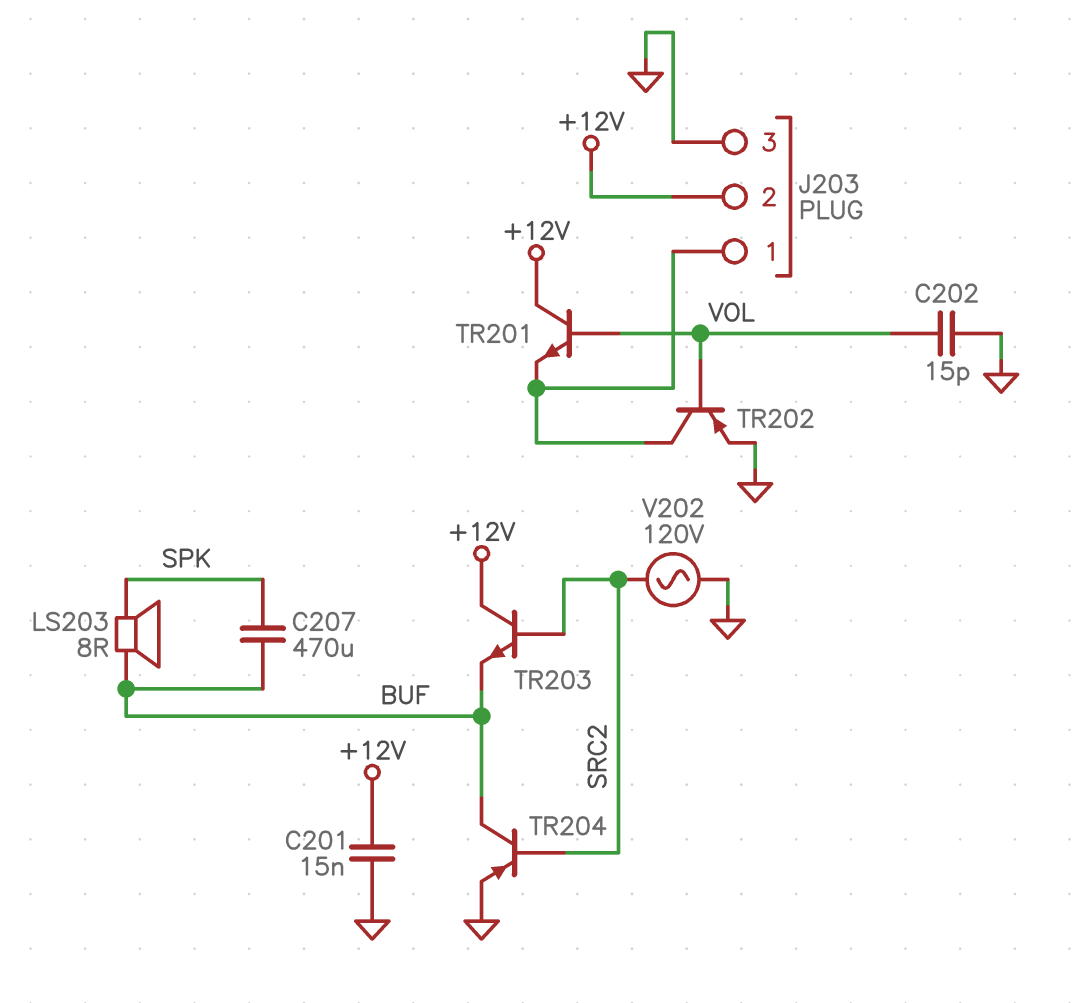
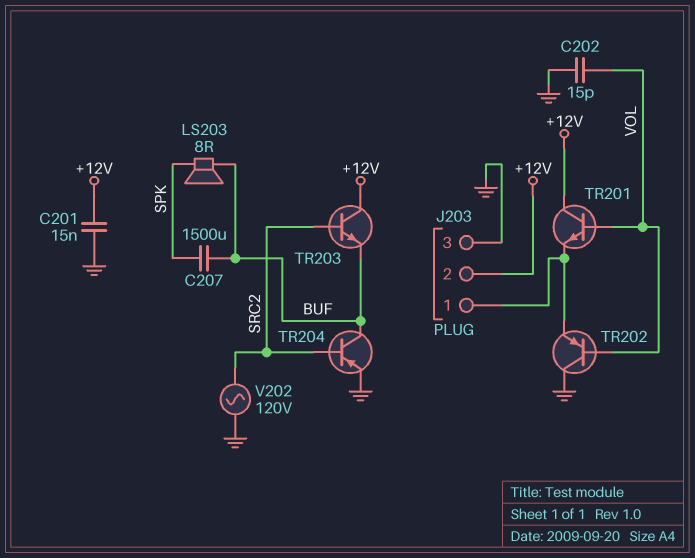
C207: 470uF (BUF, SPK) -> 1500uF (BUF, SPK)
TR202: PNP (B VOL, C J203/1, E GND) -> PNP (B VOL, C GND, E J203/1)

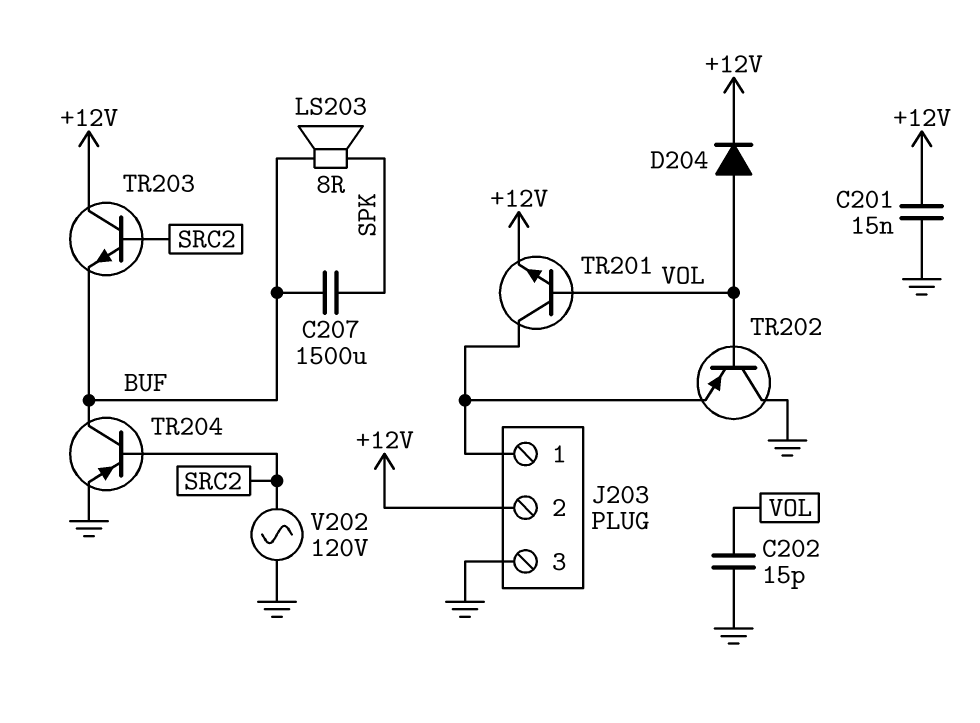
D204: none -> diode (A VOL, K +12V)
TR201: NPN (B VOL, C +12V, E J203/1) -> NPN (B VOL, C J203/1, E +12V)

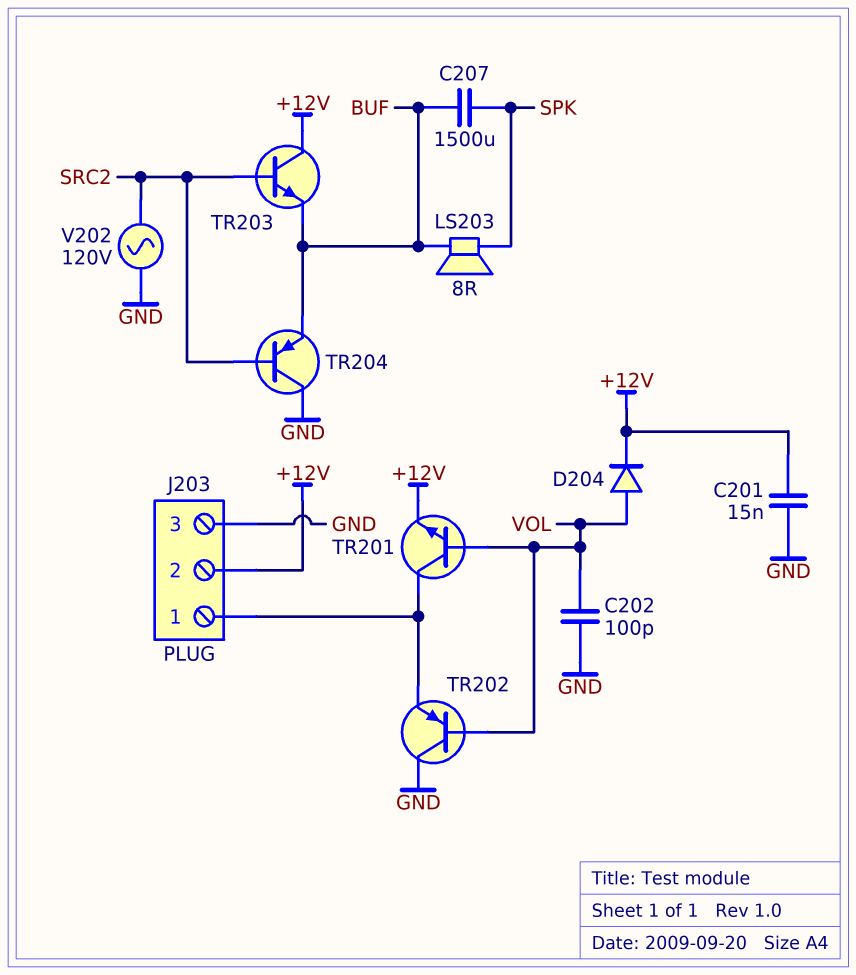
C202: 15pF (GND, VOL) -> 100pF (GND, VOL)
TR204: PNP (B SRC2, C BUF, E GND) -> PNP (B SRC2, C GND, E BUF)

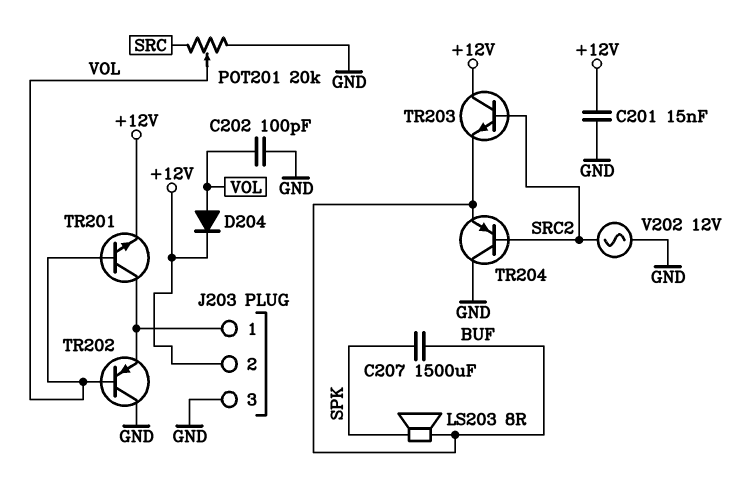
POT201: none -> 20k (GND, SRC, wiper VOL)
V202: AC 120V (GND, SRC2) -> AC 12V (GND, SRC2)

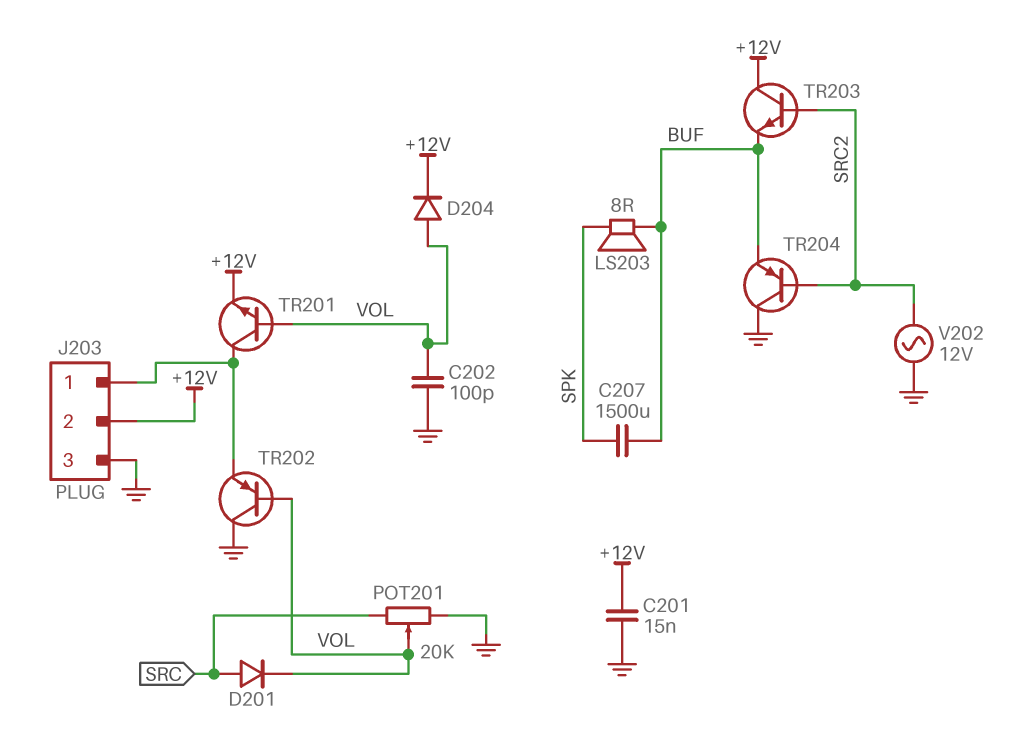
D201: none -> diode (A SRC, K VOL)

